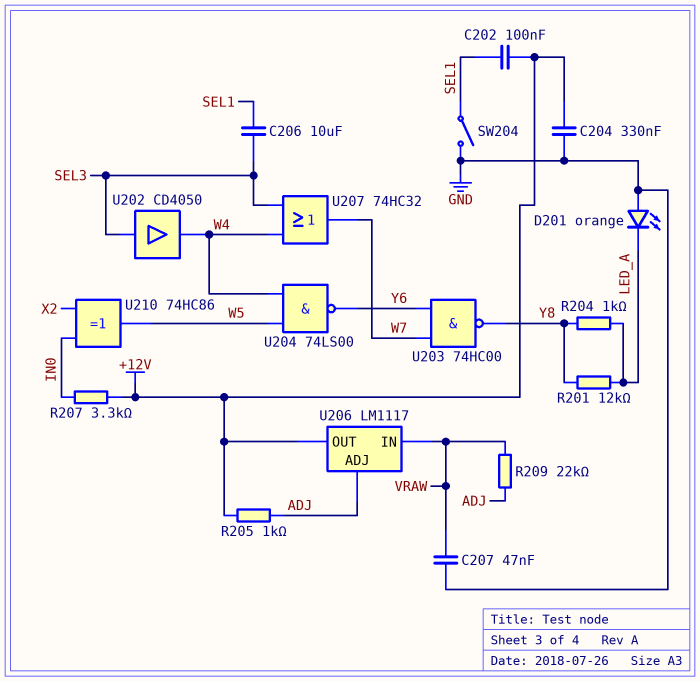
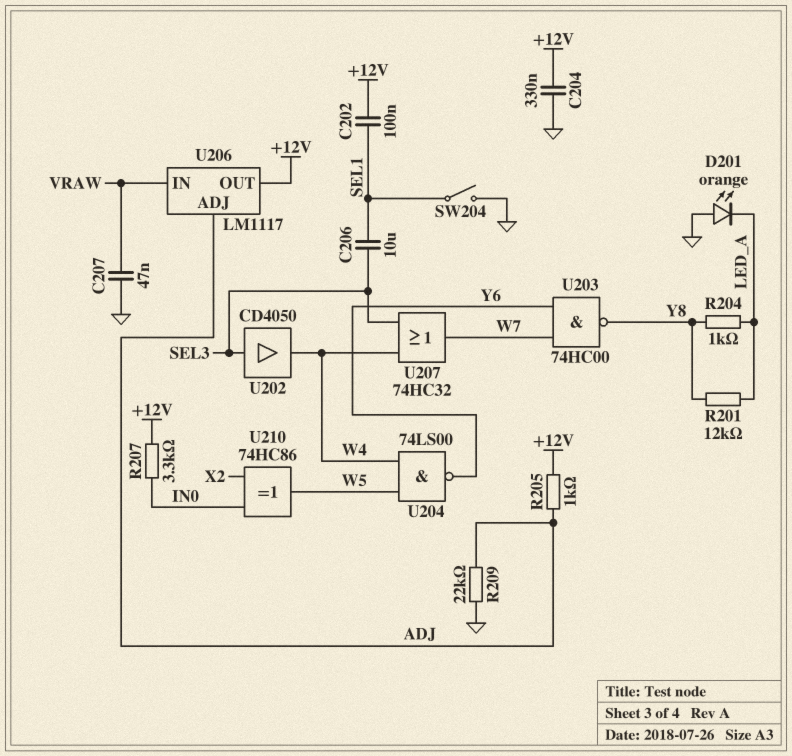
R209: 22k (ADJ, VRAW) -> 22k (ADJ, GND)

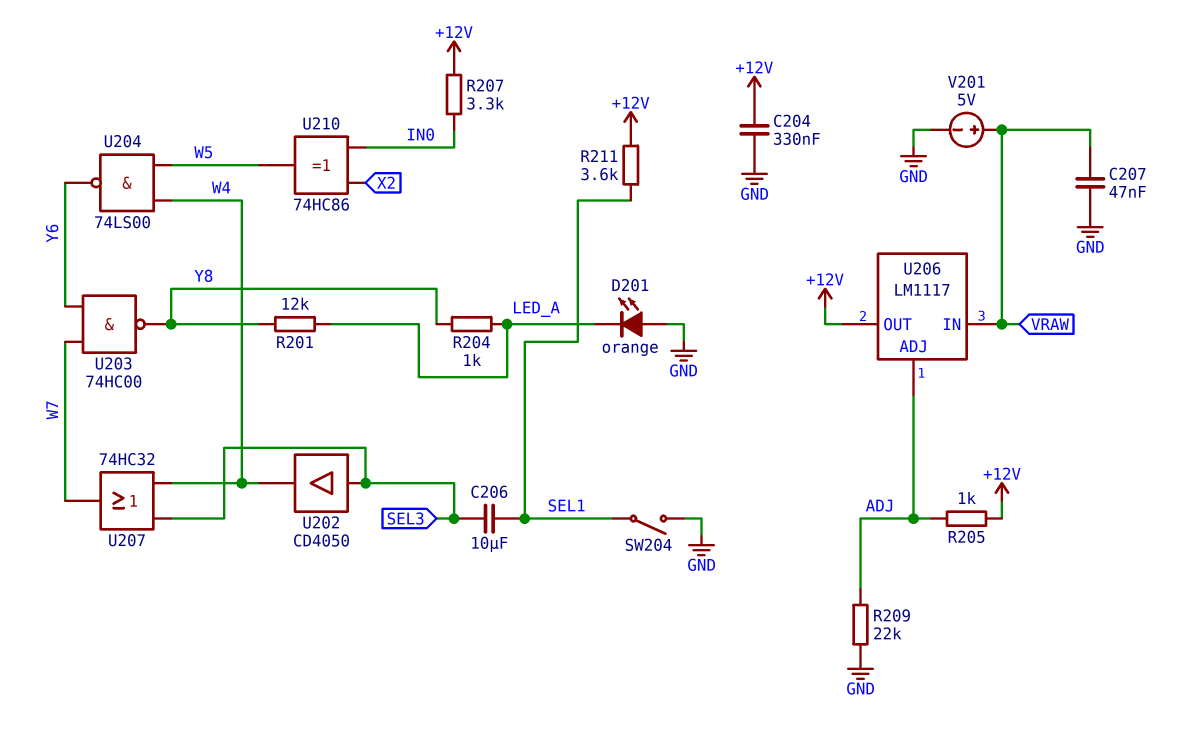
C202: 100nF (+12V, SEL1) -> none
R211: none -> 3.6k (+12V, SEL1)
V201: none -> 5V (plus VRAW, minus GND)

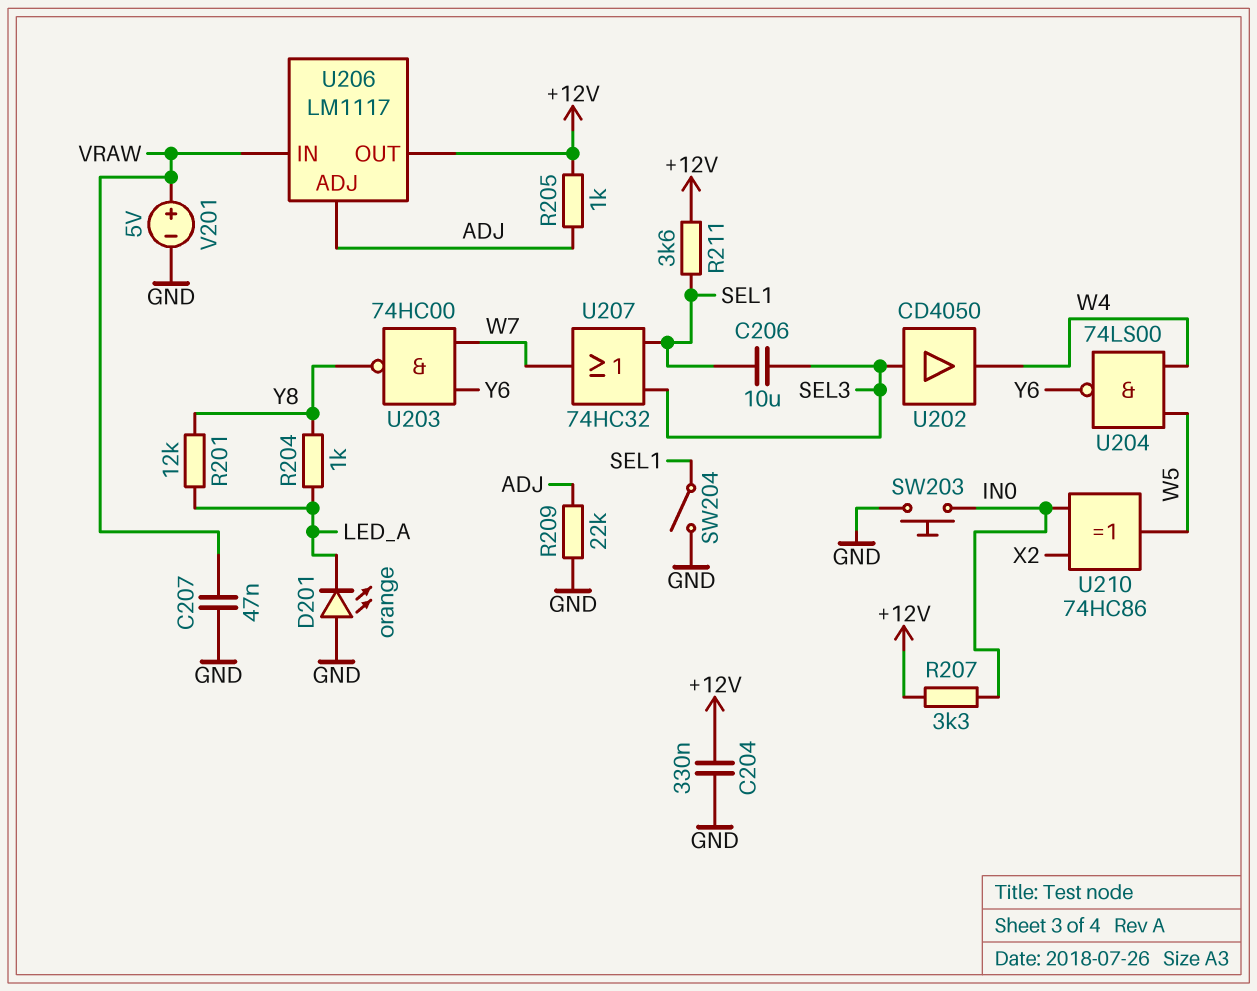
SW203: none -> button (GND, IN0)
U207: OR 74HC32 (in SEL3, in W4, out W7) -> OR 74HC32 (in SEL1, in SEL3, out W7)

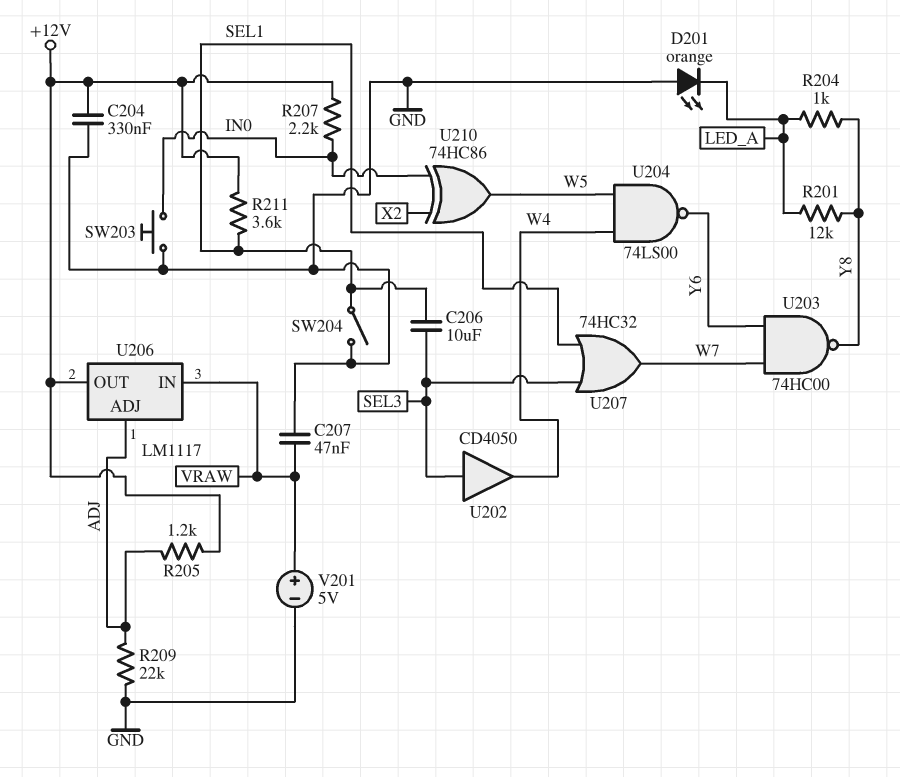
R205: 1k (+12V, ADJ) -> 1.2k (+12V, ADJ)
R207: 3.3k (+12V, IN0) -> 2.2k (+12V, IN0)

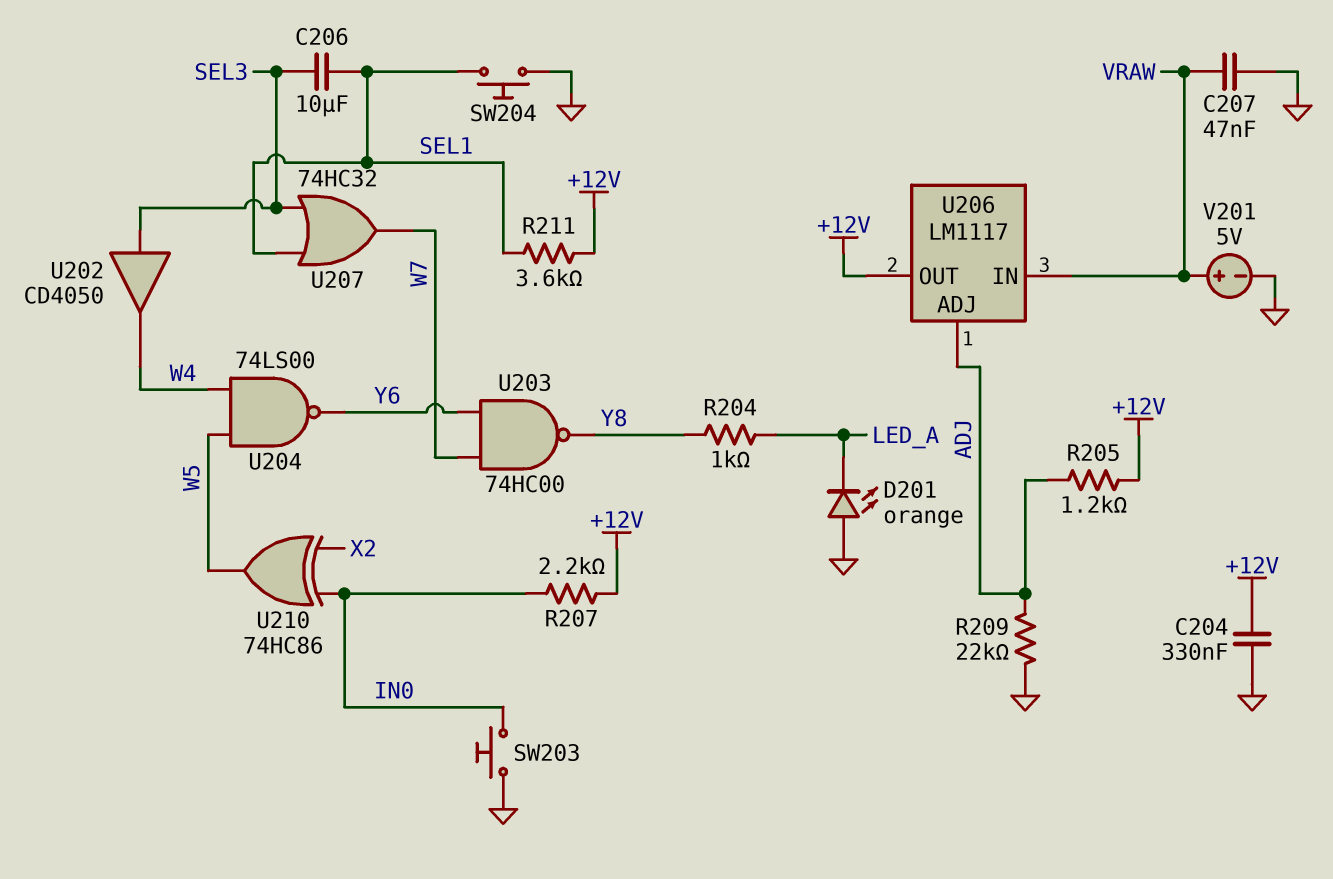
R201: 12k (LED_A, Y8) -> none
SW204: switch (GND, SEL1) -> button (GND, SEL1)

